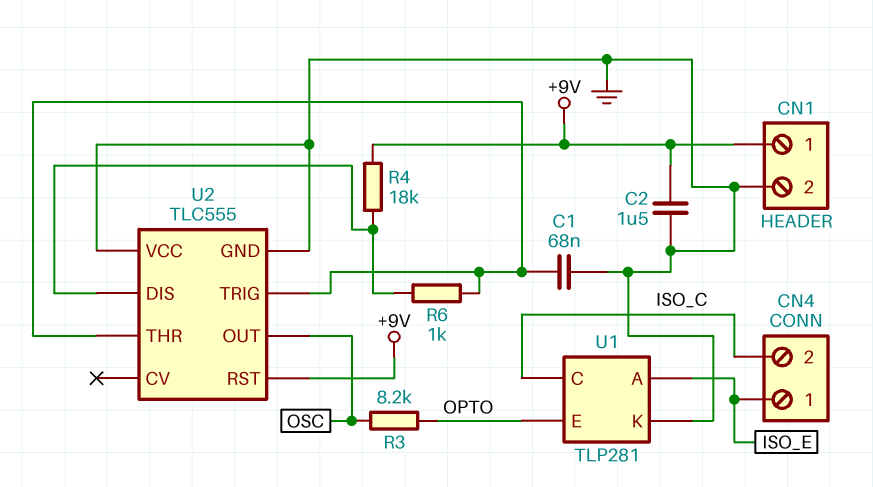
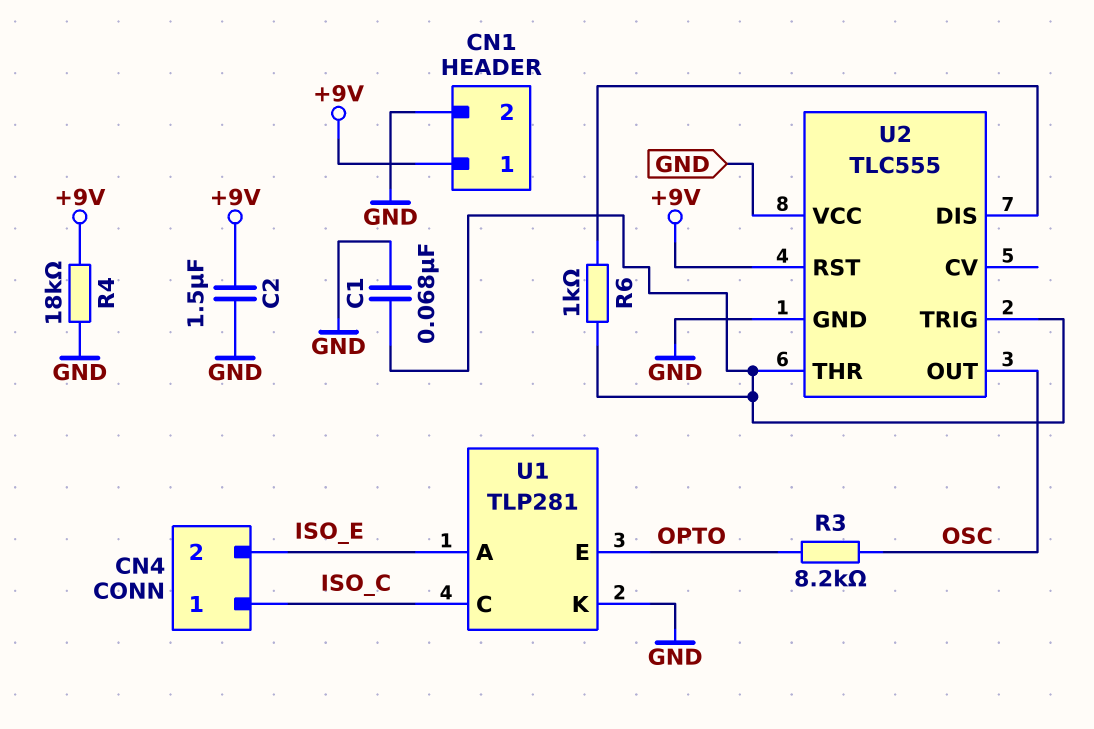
CN4 pin 1: ISO_E -> ISO_C
CN4 pin 2: ISO_C -> ISO_E
R4: 18k (+9V, U2/DIS) -> 18k (+9V, GND)

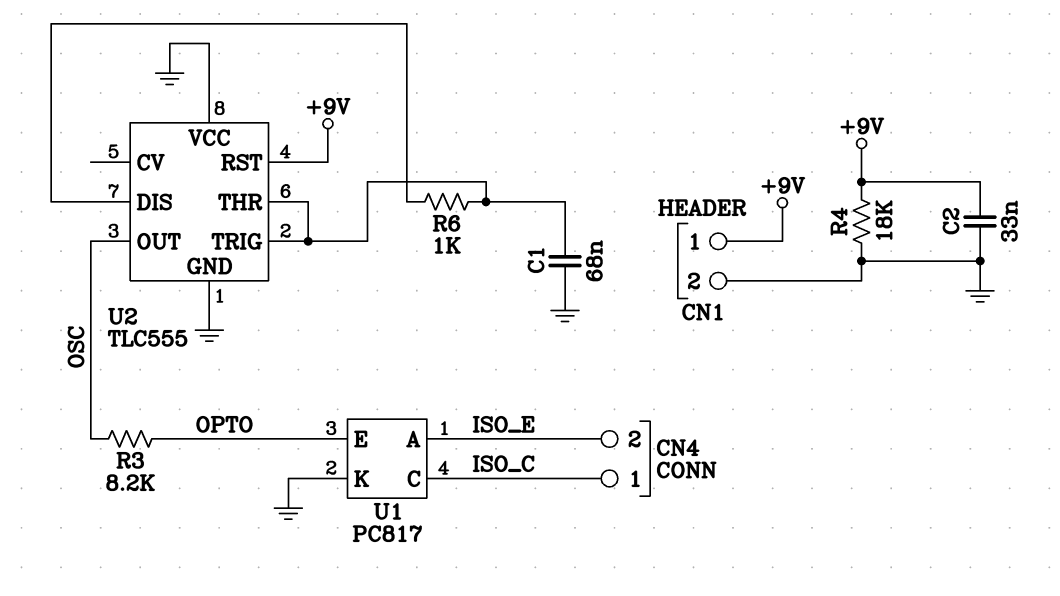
C2: 1.5uF (+9V, GND) -> 33nF (+9V, GND)
U1: TLP281 -> PC817

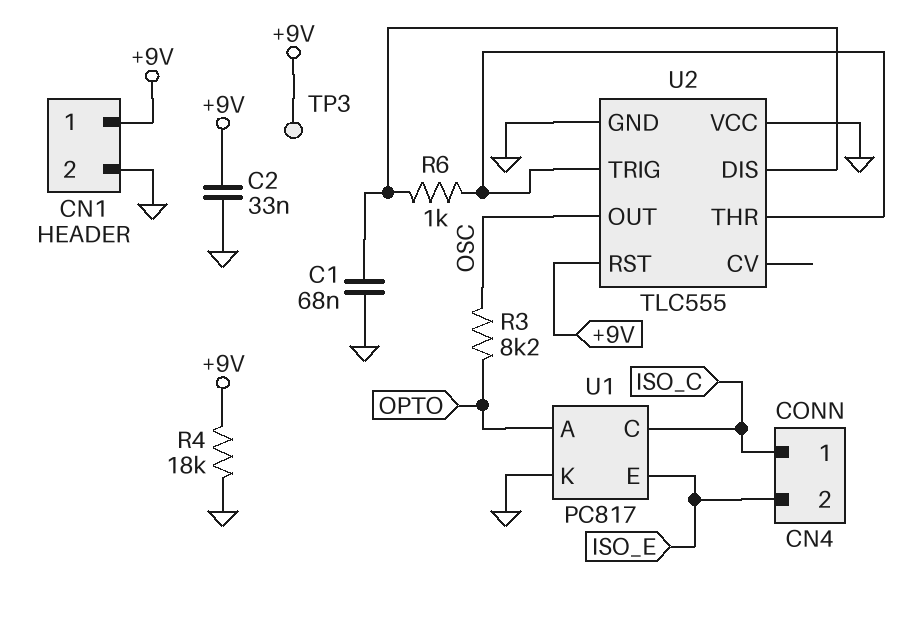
C1: 68nF (GND, U2/THR) -> 68nF (GND, U2/DIS)
TP3: none -> test point (+9V)
U1 pin A: ISO_E -> OPTO
U1 pin E: OPTO -> ISO_E

